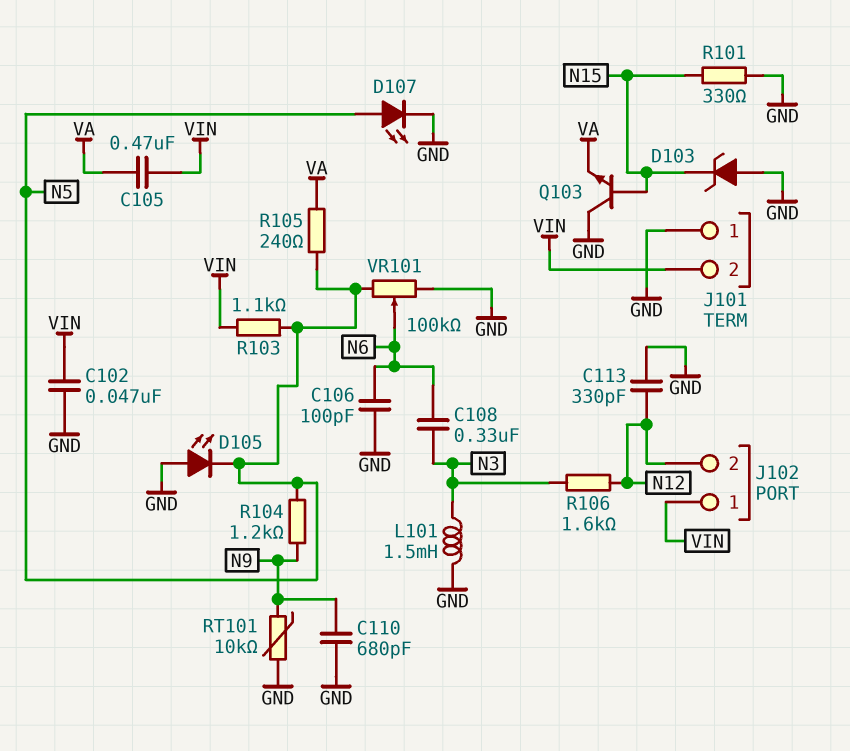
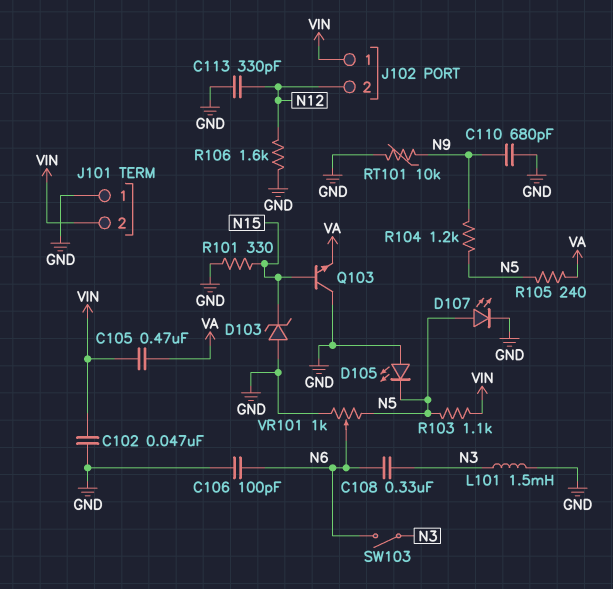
R106: 1.6k (N3, N12) -> 1.6k (GND, N12)
SW103: none -> switch (N3, N6)
VR101: 100k (GND, N5, wiper N6) -> 1k (GND, N5, wiper N6)

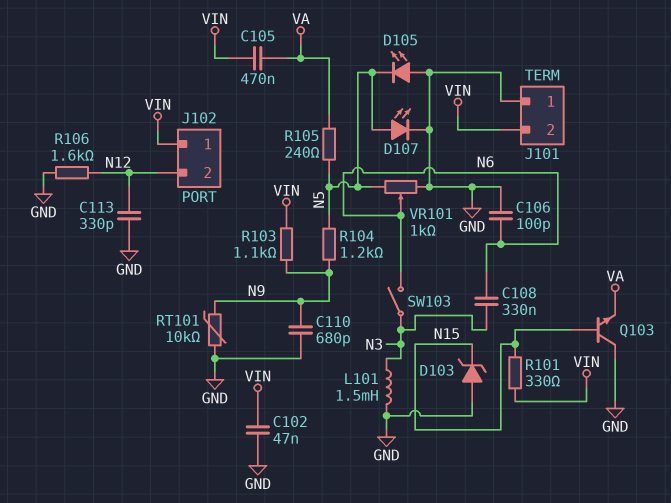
R101: 330 (GND, N15) -> 330 (N15, VIN)
R103: 1.1k (N5, VIN) -> 1.1k (N9, VIN)

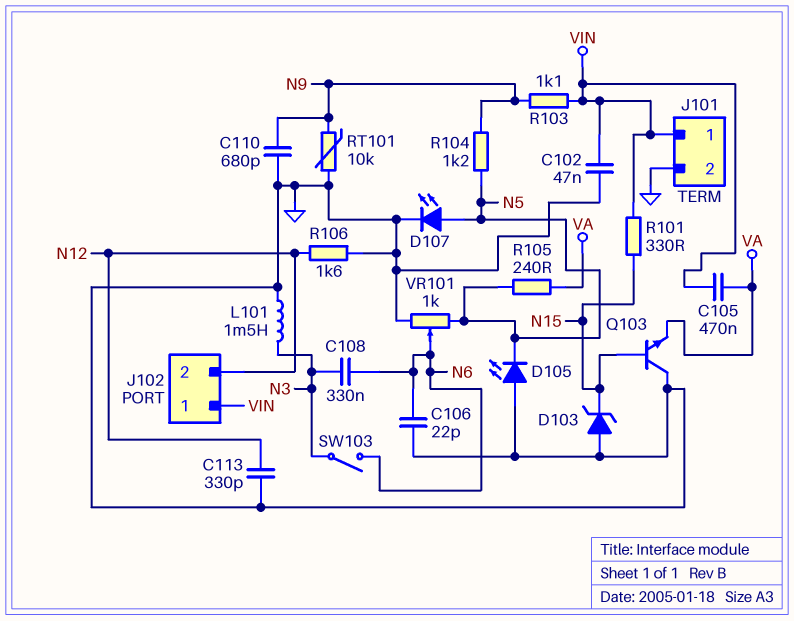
C106: 100pF (GND, N6) -> 22pF (GND, N6)
J101 pin 1: GND -> VIN
J101 pin 2: VIN -> GND

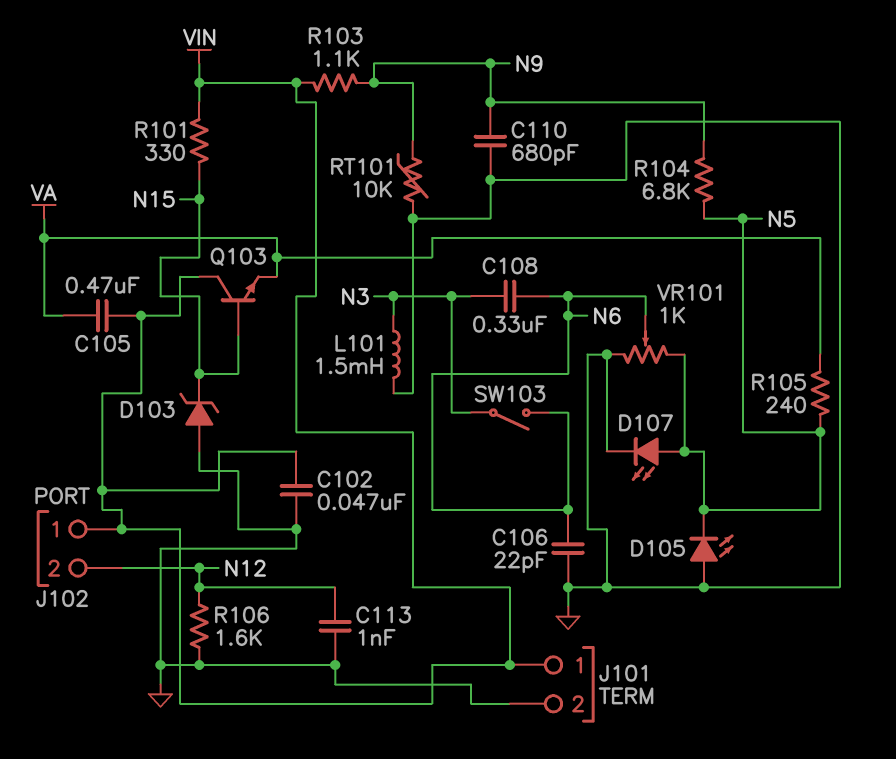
C113: 330pF (GND, N12) -> 1nF (GND, N12)
Q103: NPN (B N15, C GND, E VA) -> NPN (B N15, C VIN, E VA)
R104: 1.2k (N5, N9) -> 6.8k (N5, N9)

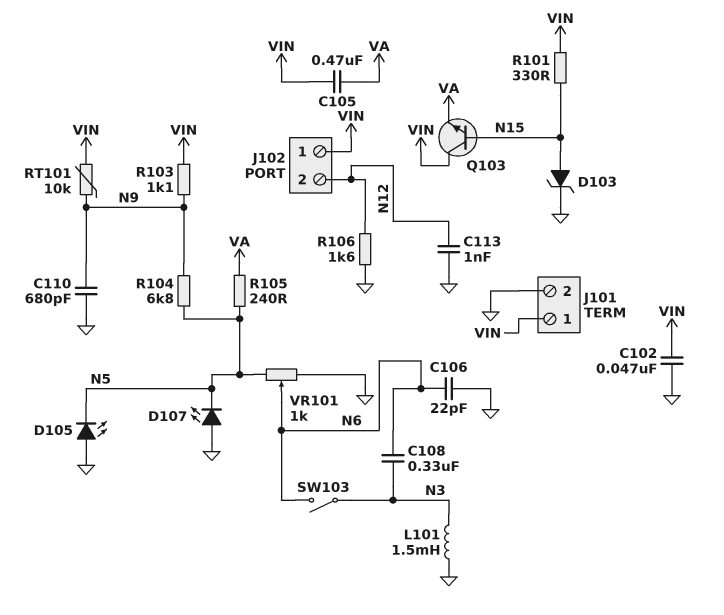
D103: zener (A GND, K N15) -> zener (A N15, K GND)
D107: LED (A N5, K GND) -> LED (A GND, K N5)
RT101: 10k (GND, N9) -> 10k (N9, VIN)

